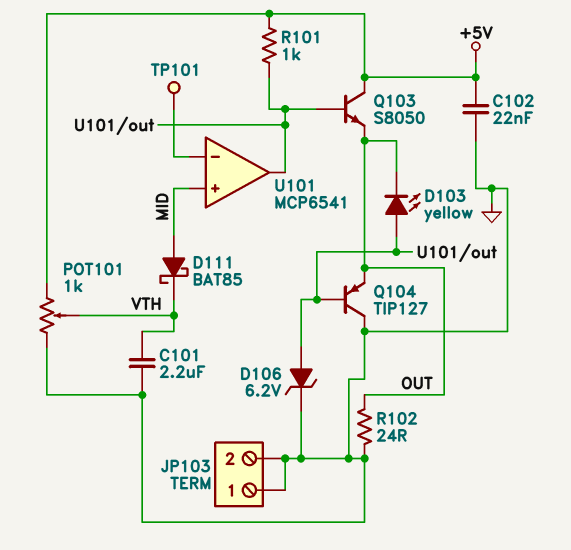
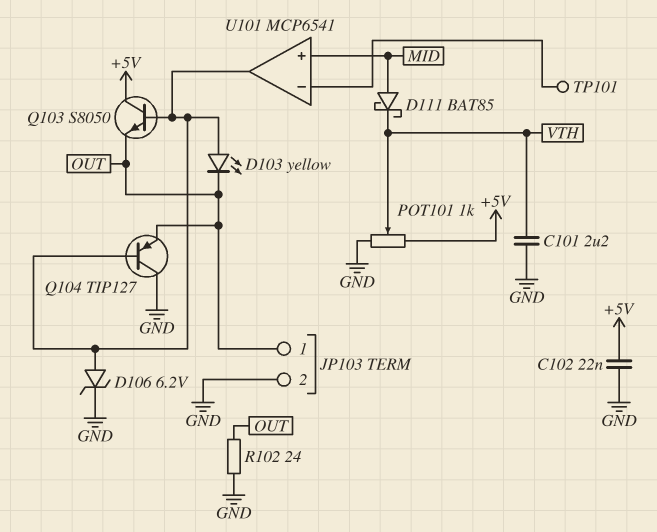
JP103 pin 1: GND -> OUT
R101: 1k (+5V, U101/out) -> none

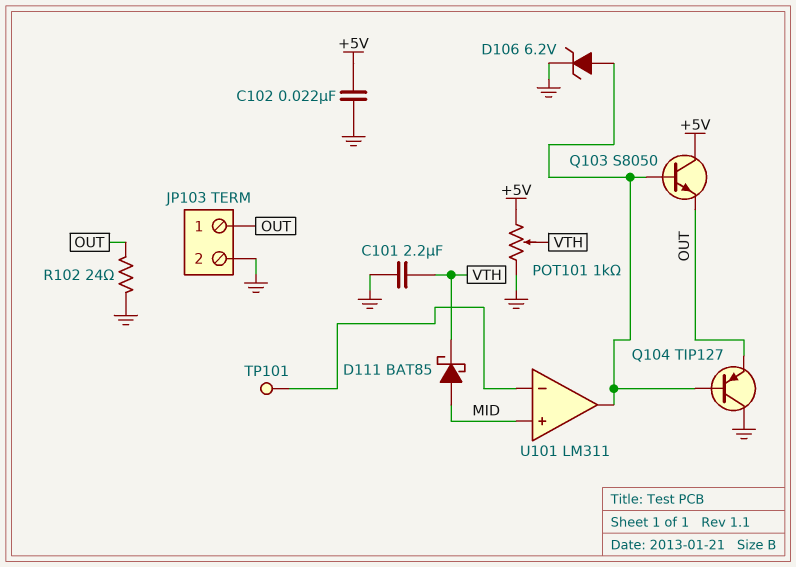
D103: LED yellow (A U101/out, K OUT) -> none
U101: MCP6541 -> LM311

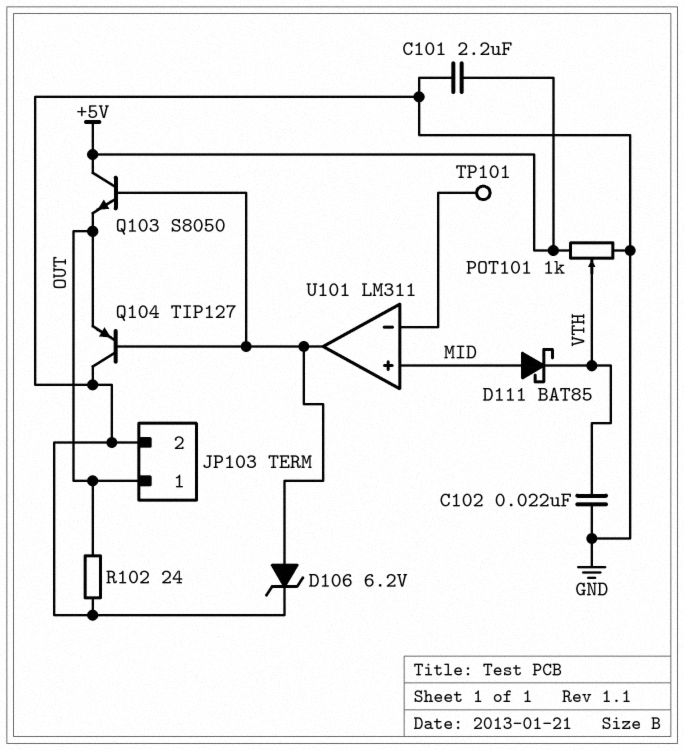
C101: 2.2uF (GND, VTH) -> 2.2uF (+5V, GND)
C102: 22nF (+5V, GND) -> 22nF (GND, VTH)

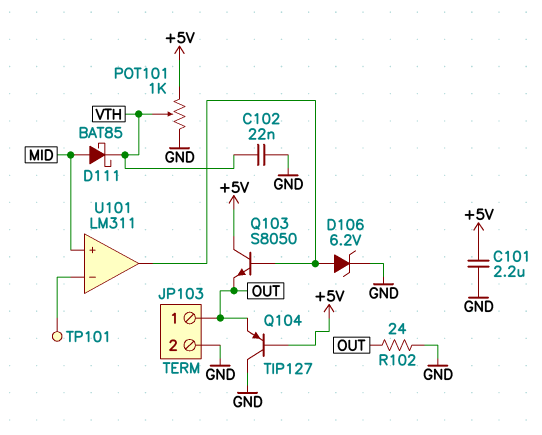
Q104: PNP TIP127 (B U101/out, C GND, E OUT) -> PNP TIP127 (B +5V, C GND, E OUT)

